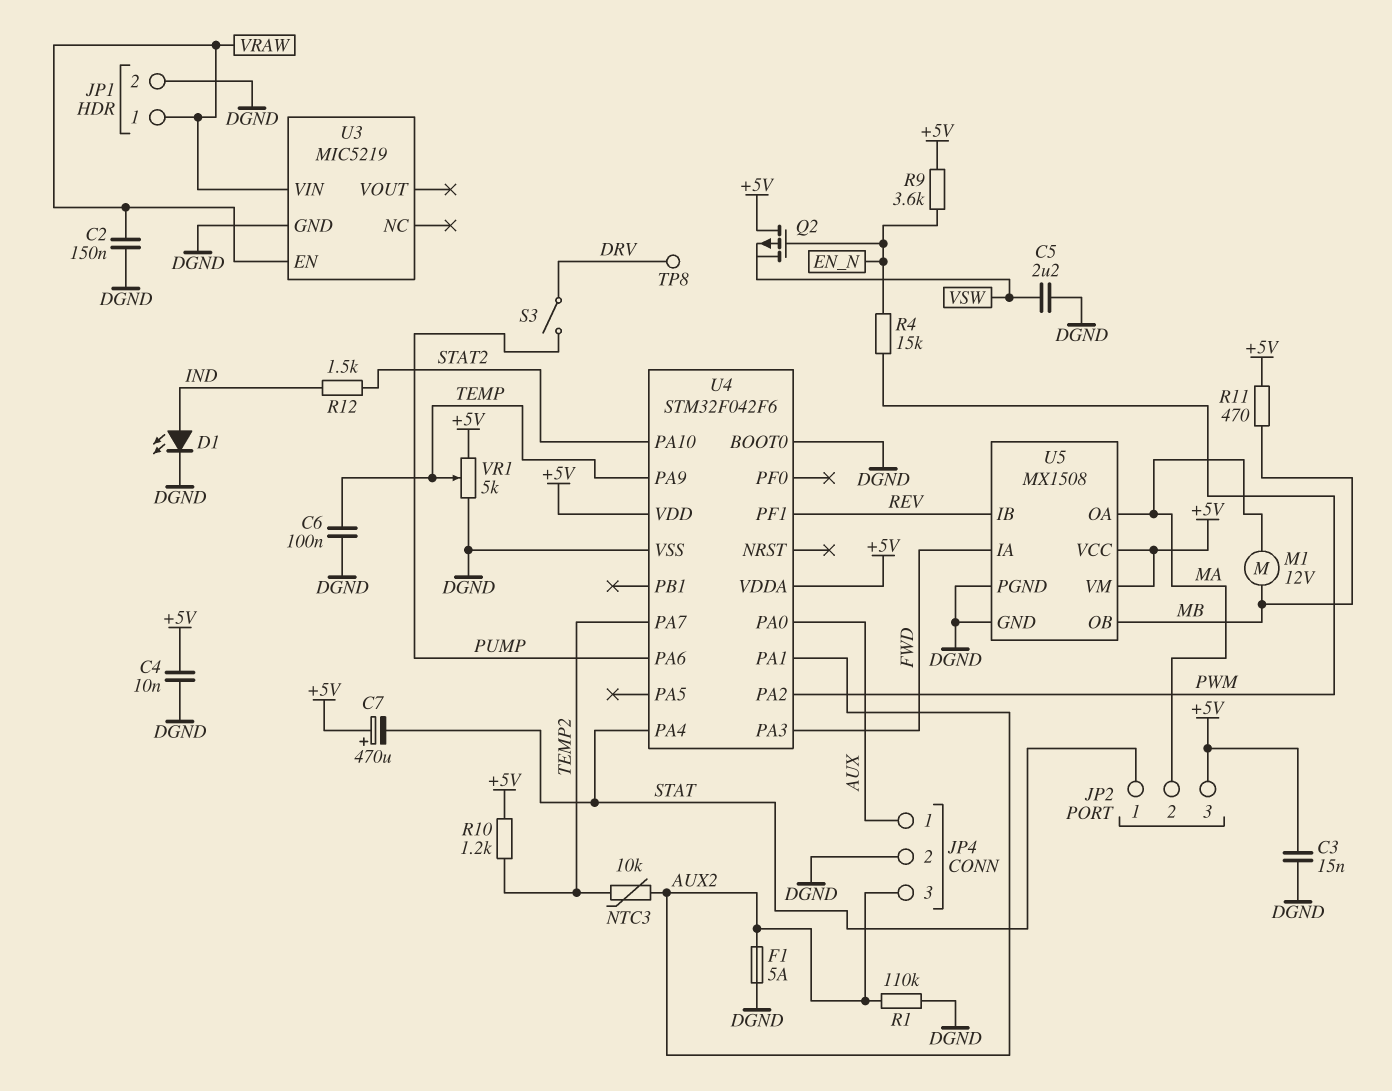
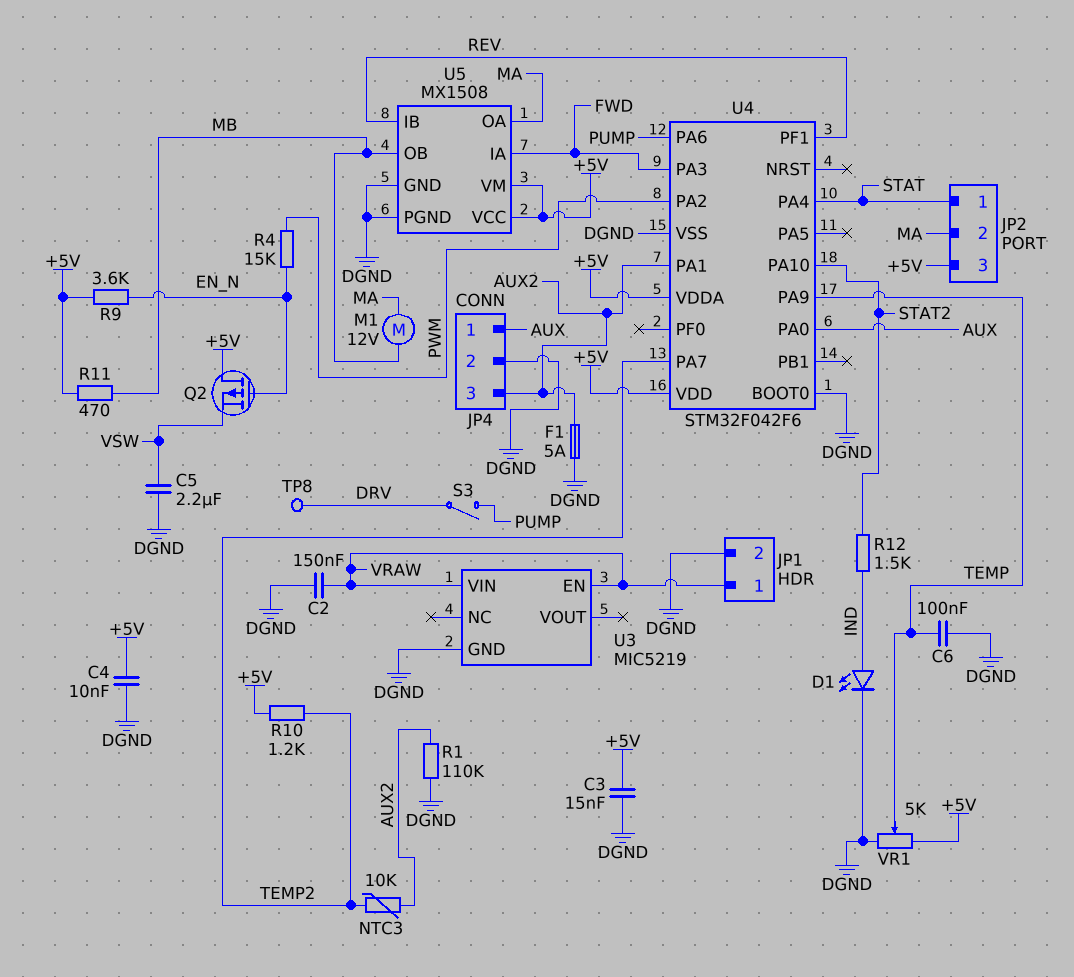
C7: 470uF (plus +5V, minus STAT) -> none

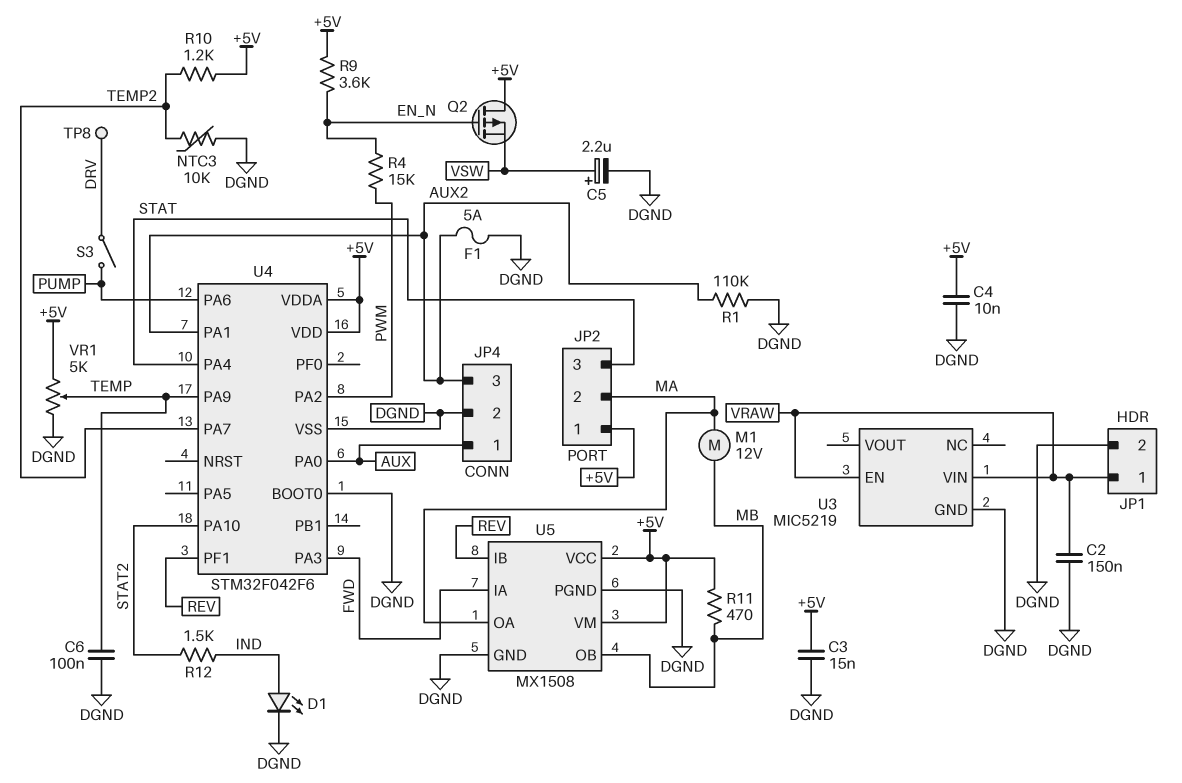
C5: 2.2uF (DGND, VSW) -> 2.2uF (plus VSW, minus DGND)
JP2 pin 1: STAT -> +5V
JP2 pin 3: +5V -> STAT
NTC3: 10k (AUX2, TEMP2) -> 10k (DGND, TEMP2)

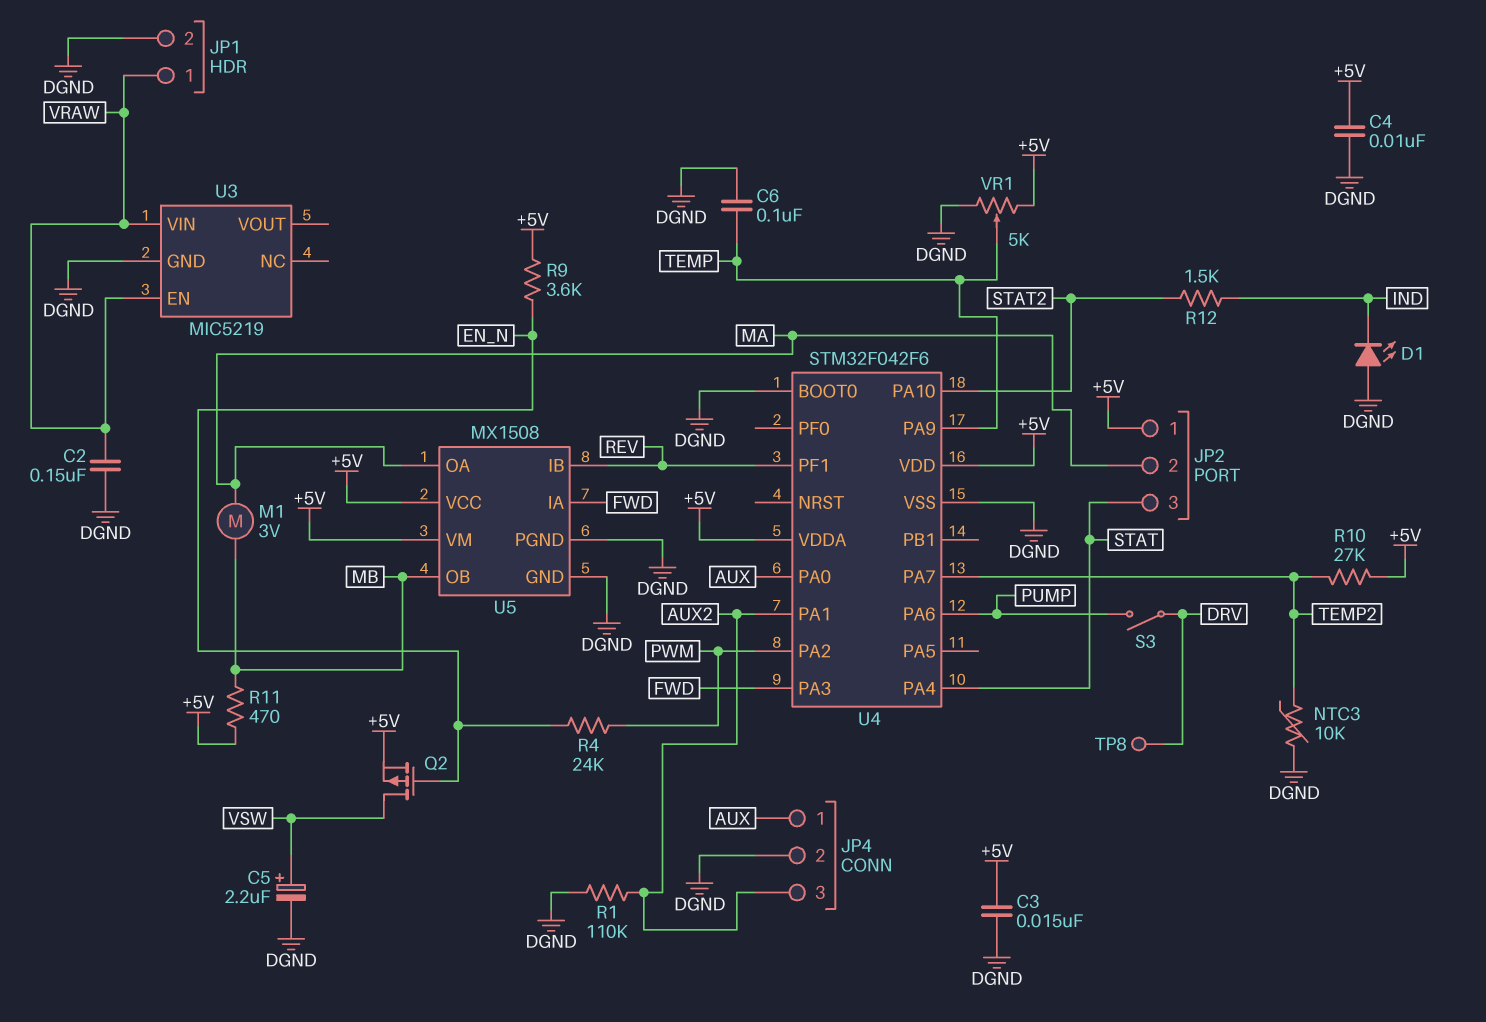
D1: LED (A IND, K DGND) -> LED (A DGND, K IND)
F1: 5A (AUX2, DGND) -> none
M1: motor 12V (MA, MB) -> motor 3V (MA, MB)
Q2: PMOS (G EN_N, D +5V, S VSW) -> PMOS (G EN_N, D VSW, S +5V)
R4: 15k (EN_N, PWM) -> 24k (EN_N, PWM)
R10: 1.2k (+5V, TEMP2) -> 27k (+5V, TEMP2)

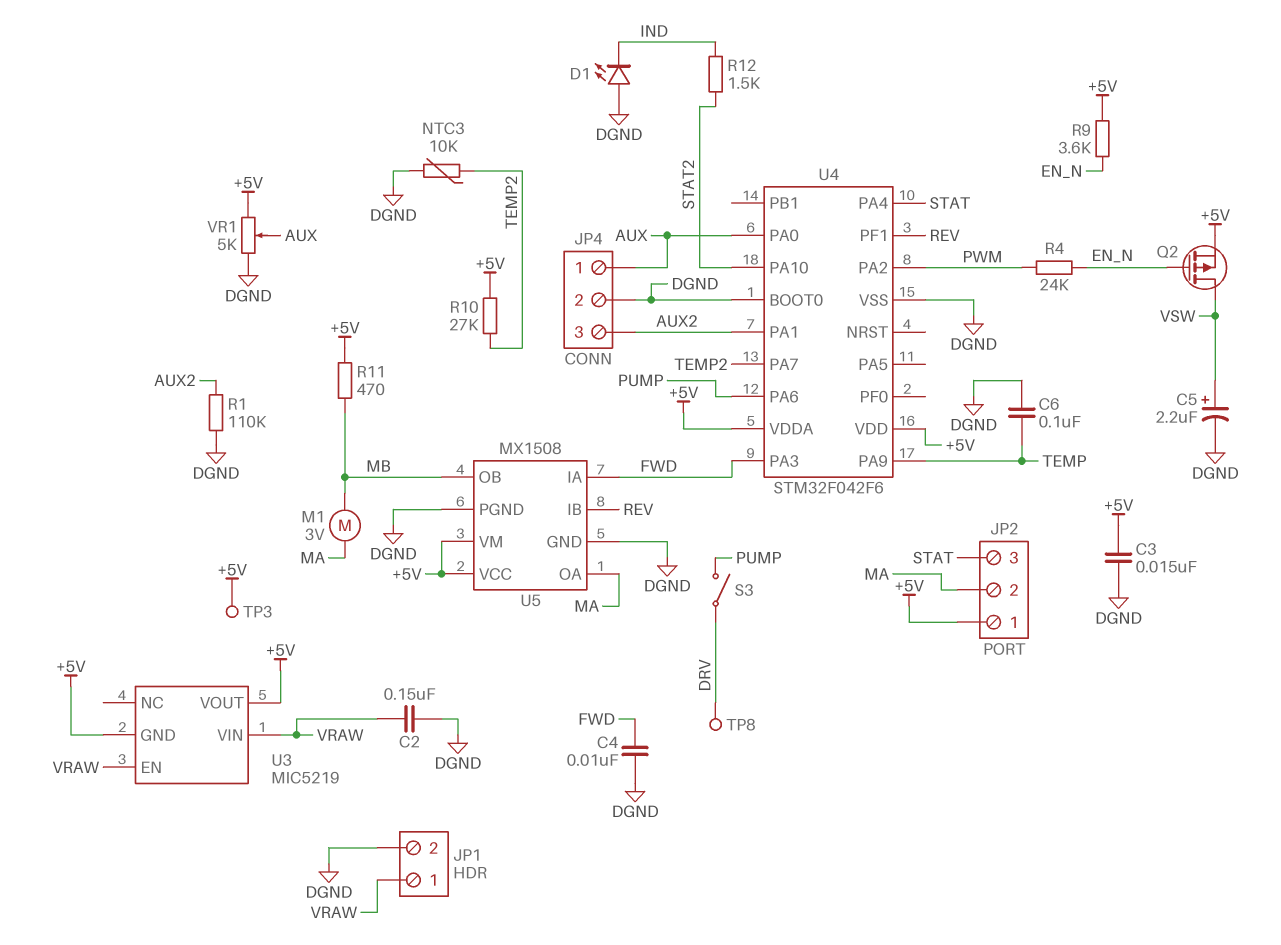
C4: 10nF (+5V, DGND) -> 10nF (DGND, FWD)
TP3: none -> test point (+5V)
U3 pin GND: DGND -> +5V
U3 pin VOUT: none -> +5V
VR1: 5k (+5V, DGND, wiper TEMP) -> 5k (+5V, DGND, wiper AUX)

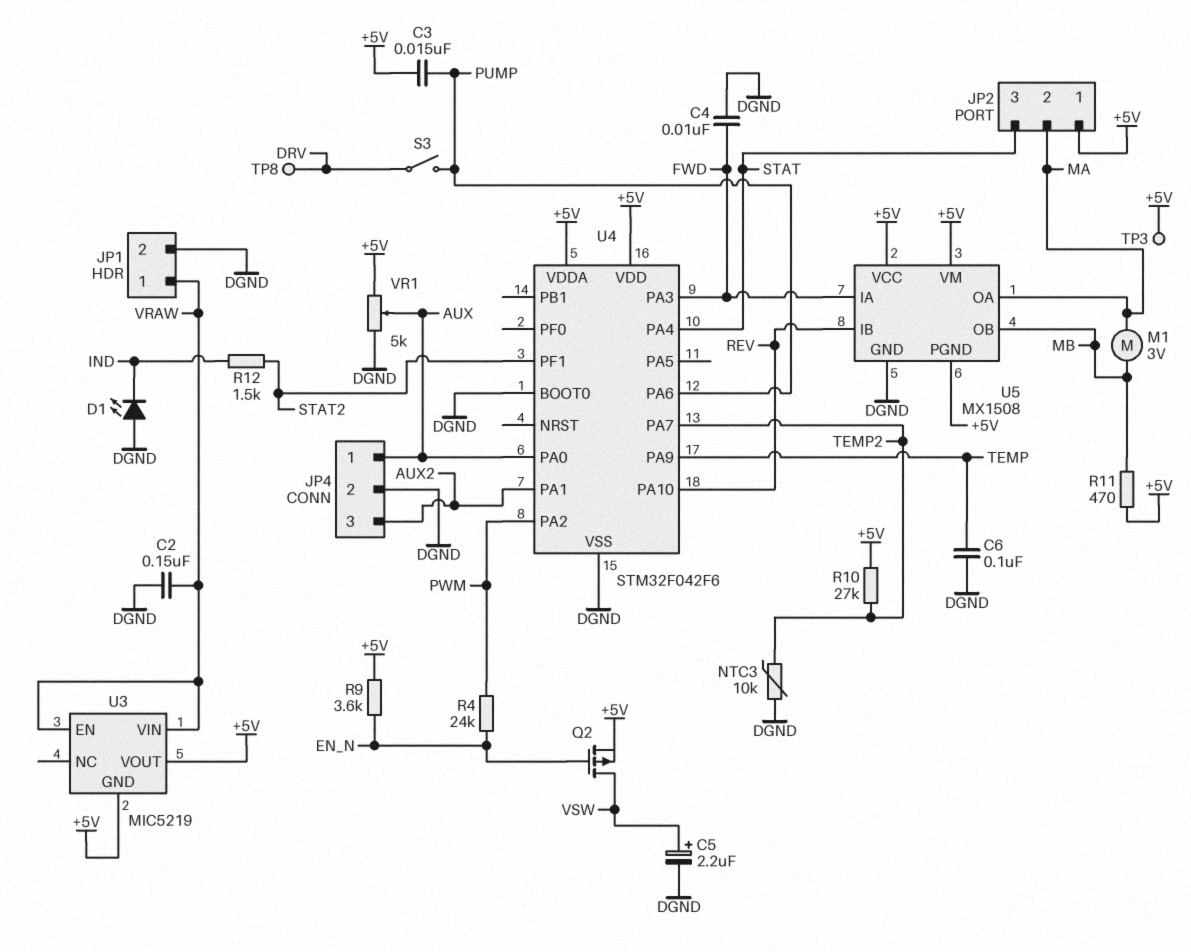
C3: 15nF (+5V, DGND) -> 15nF (+5V, PUMP)
R1: 110k (AUX2, DGND) -> none
U4 pin PA10: STAT2 -> REV
U4 pin PF1: REV -> STAT2
U5 pin PGND: DGND -> +5V

